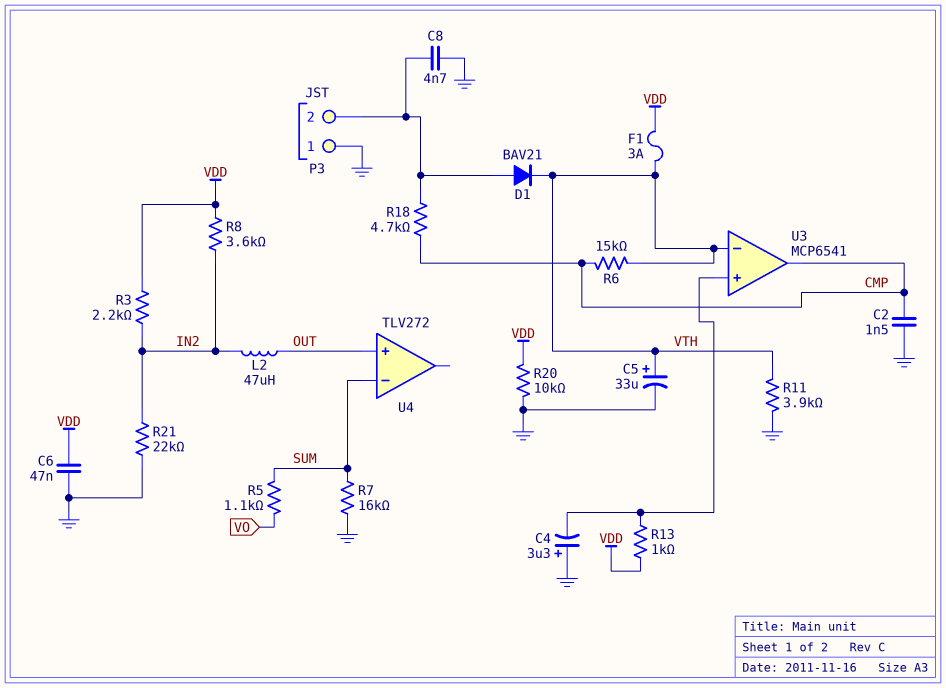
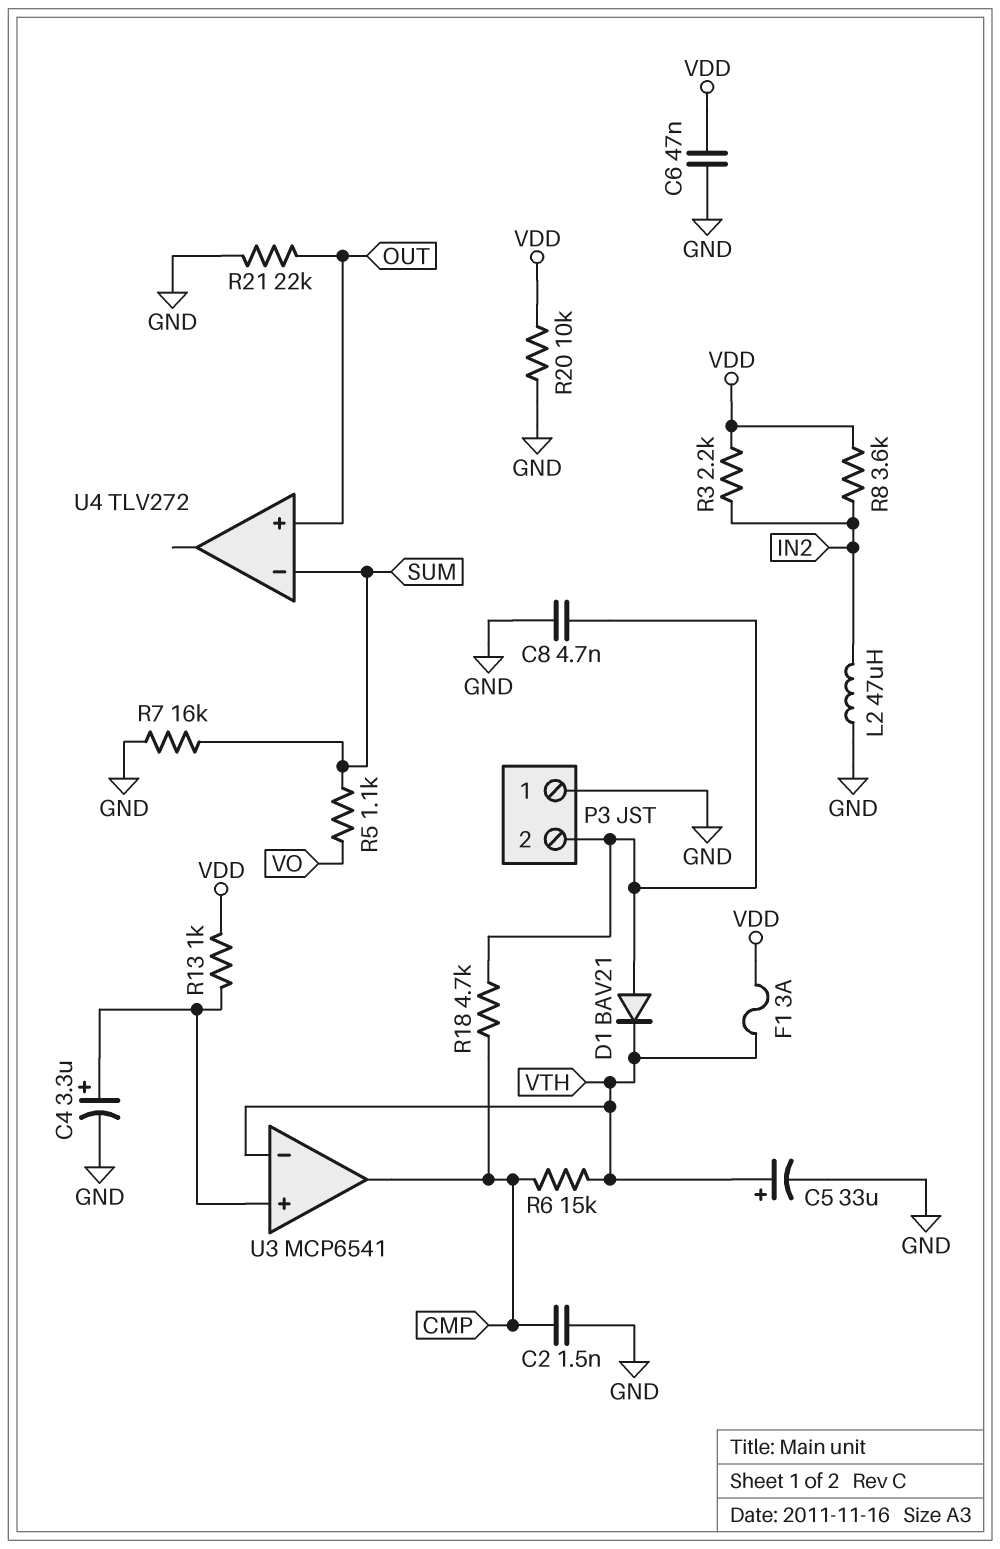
C4: 3.3uF (plus GND, minus U3/in+) -> 3.3uF (plus U3/in+, minus GND)
L2: 47uH (IN2, OUT) -> 47uH (GND, IN2)
R11: 3.9k (GND, VTH) -> none
R21: 22k (GND, IN2) -> 22k (GND, OUT)

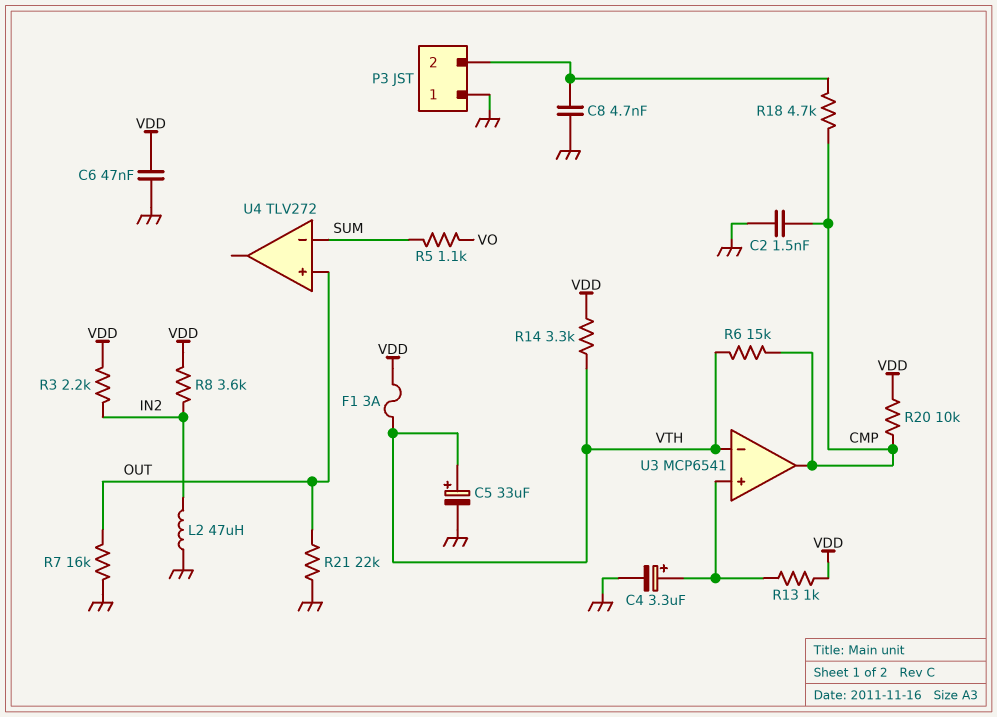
D1: diode BAV21 (A P3/2, K VTH) -> none
R7: 16k (GND, SUM) -> 16k (GND, OUT)
R14: none -> 3.3k (VDD, VTH)
R20: 10k (GND, VDD) -> 10k (CMP, VDD)

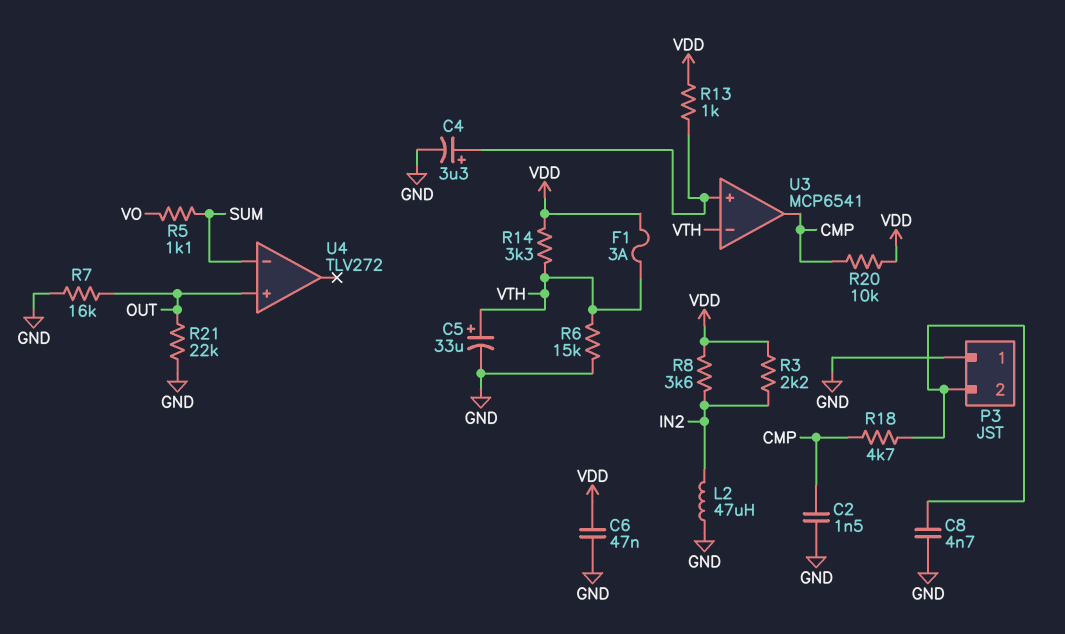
R6: 15k (CMP, VTH) -> 15k (GND, VTH)

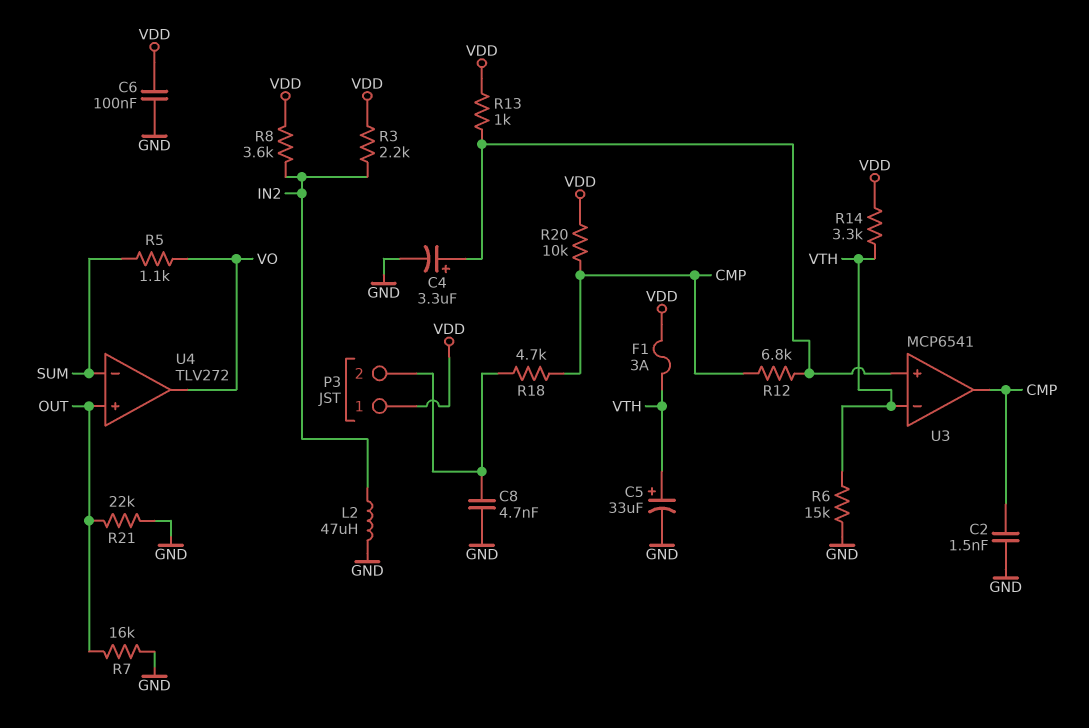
C6: 47nF (GND, VDD) -> 100nF (GND, VDD)
P3 pin 1: GND -> VDD
R12: none -> 6.8k (CMP, U3/in+)
U4 pin out: none -> VO

